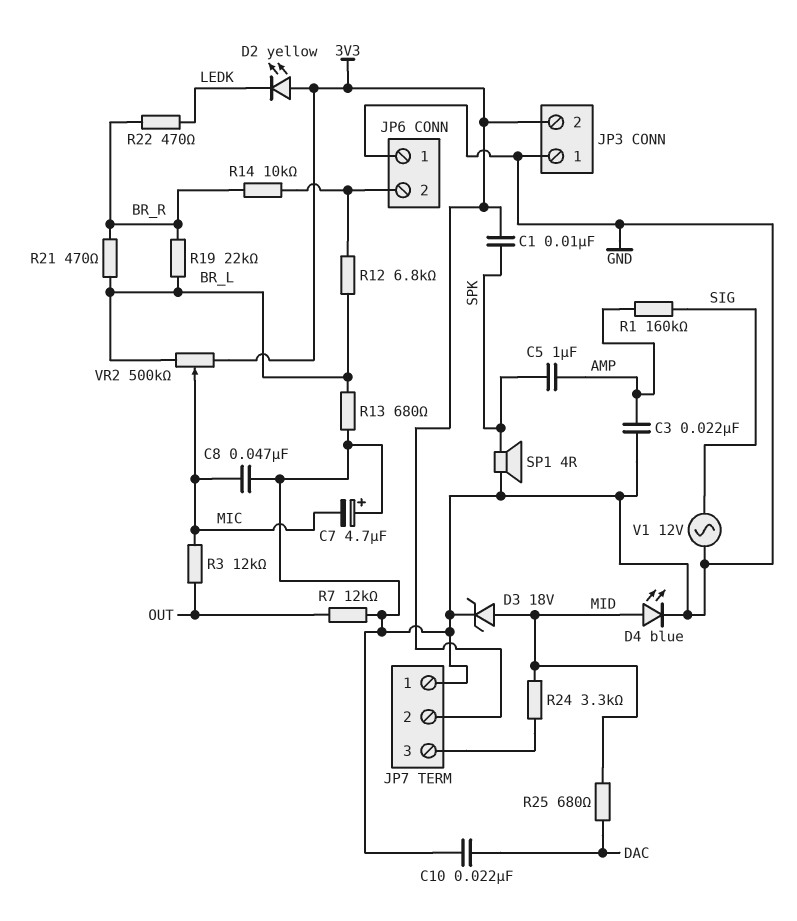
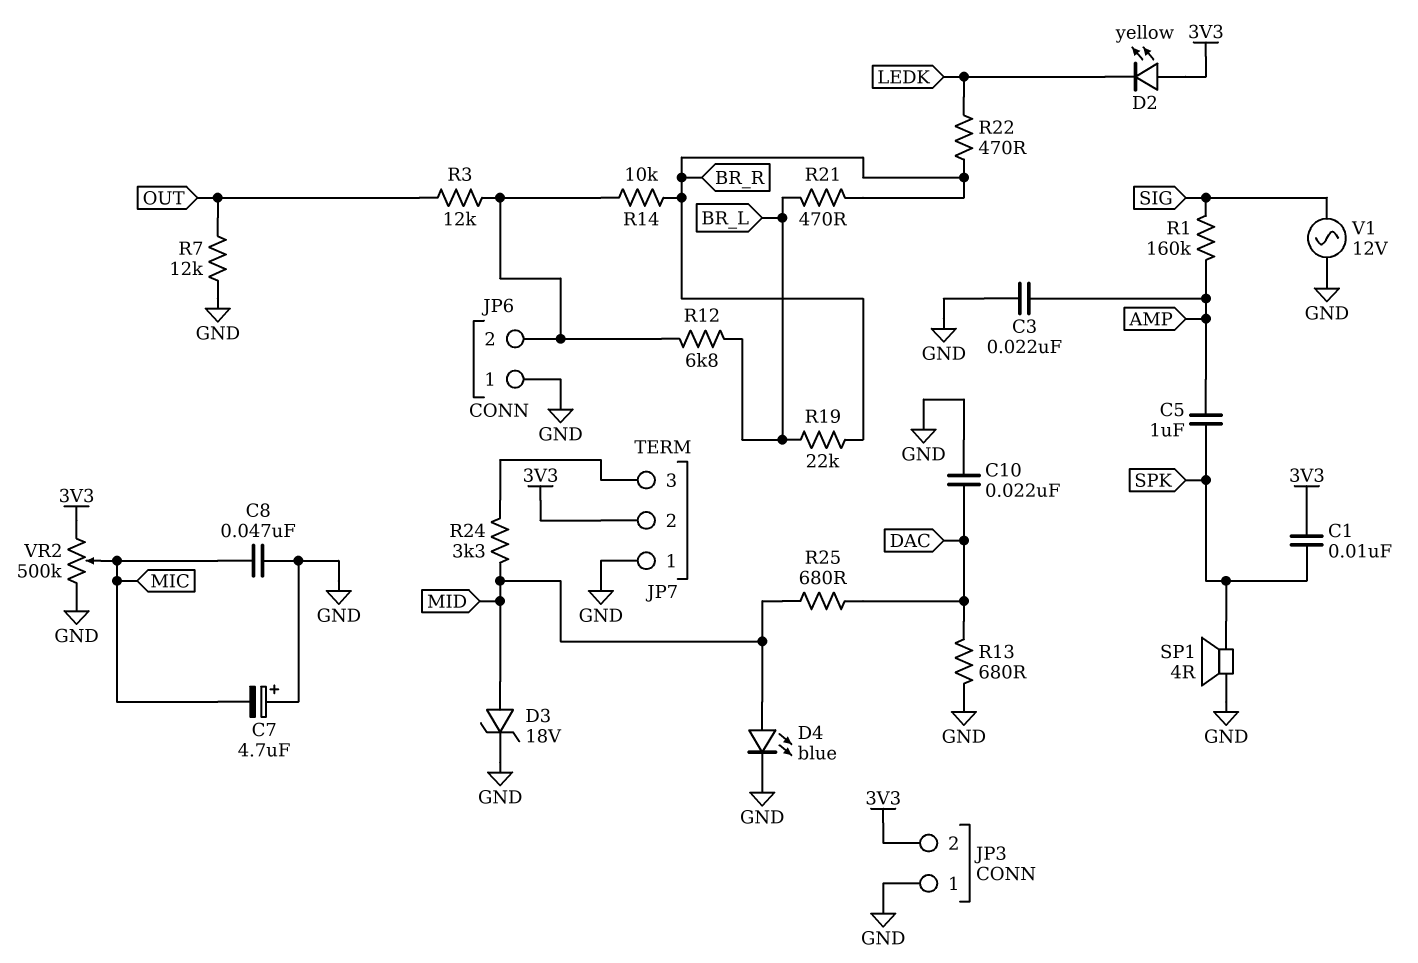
R3: 12k (MIC, OUT) -> 12k (JP6/2, OUT)
R13: 680 (BR_L, GND) -> 680 (DAC, GND)
VR2: 500k (3V3, BR_L, wiper MIC) -> 500k (3V3, GND, wiper MIC)

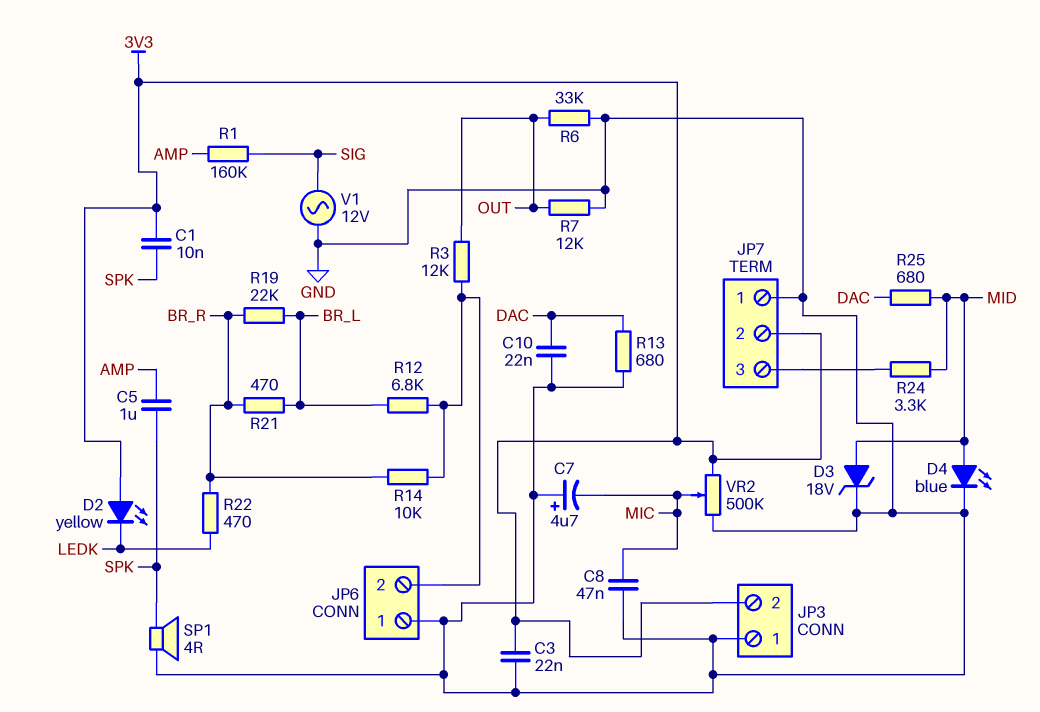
C3: 22nF (AMP, GND) -> 22nF (3V3, GND)
R6: none -> 33k (GND, OUT)

